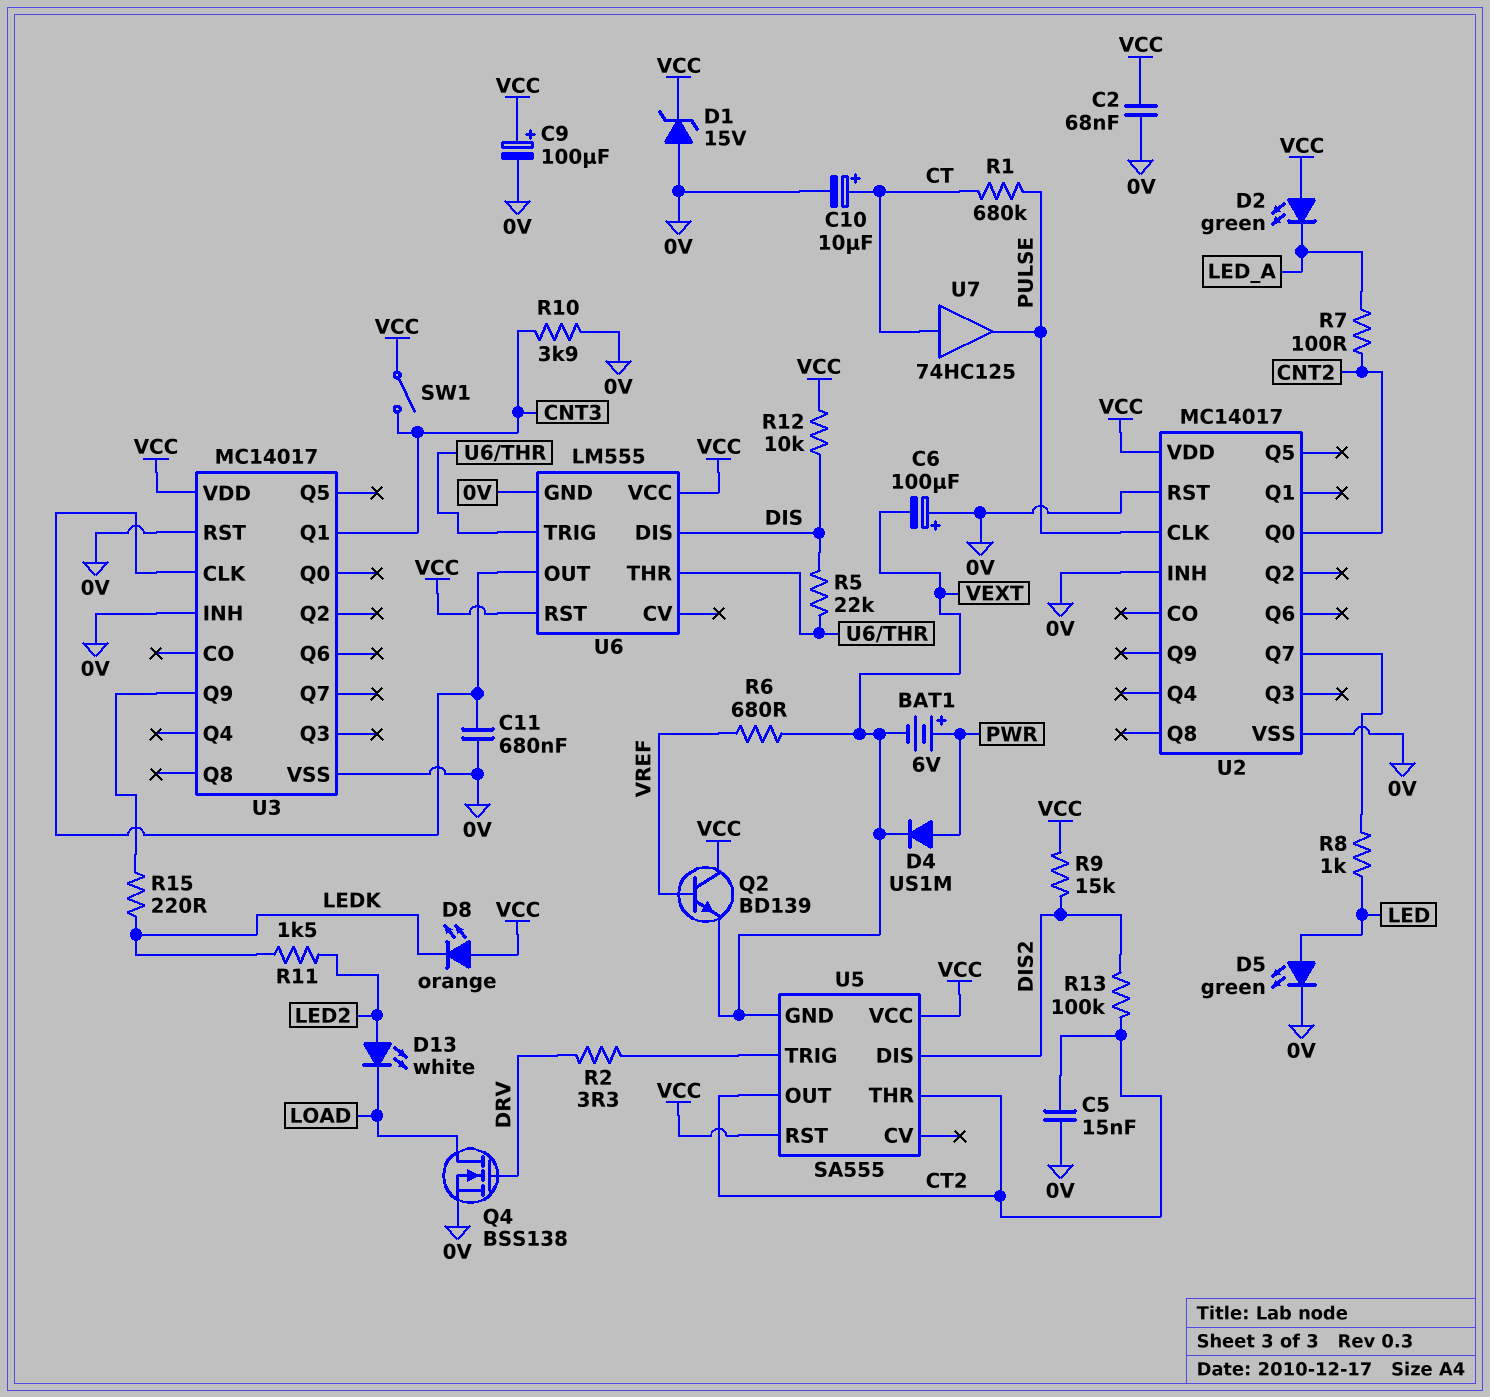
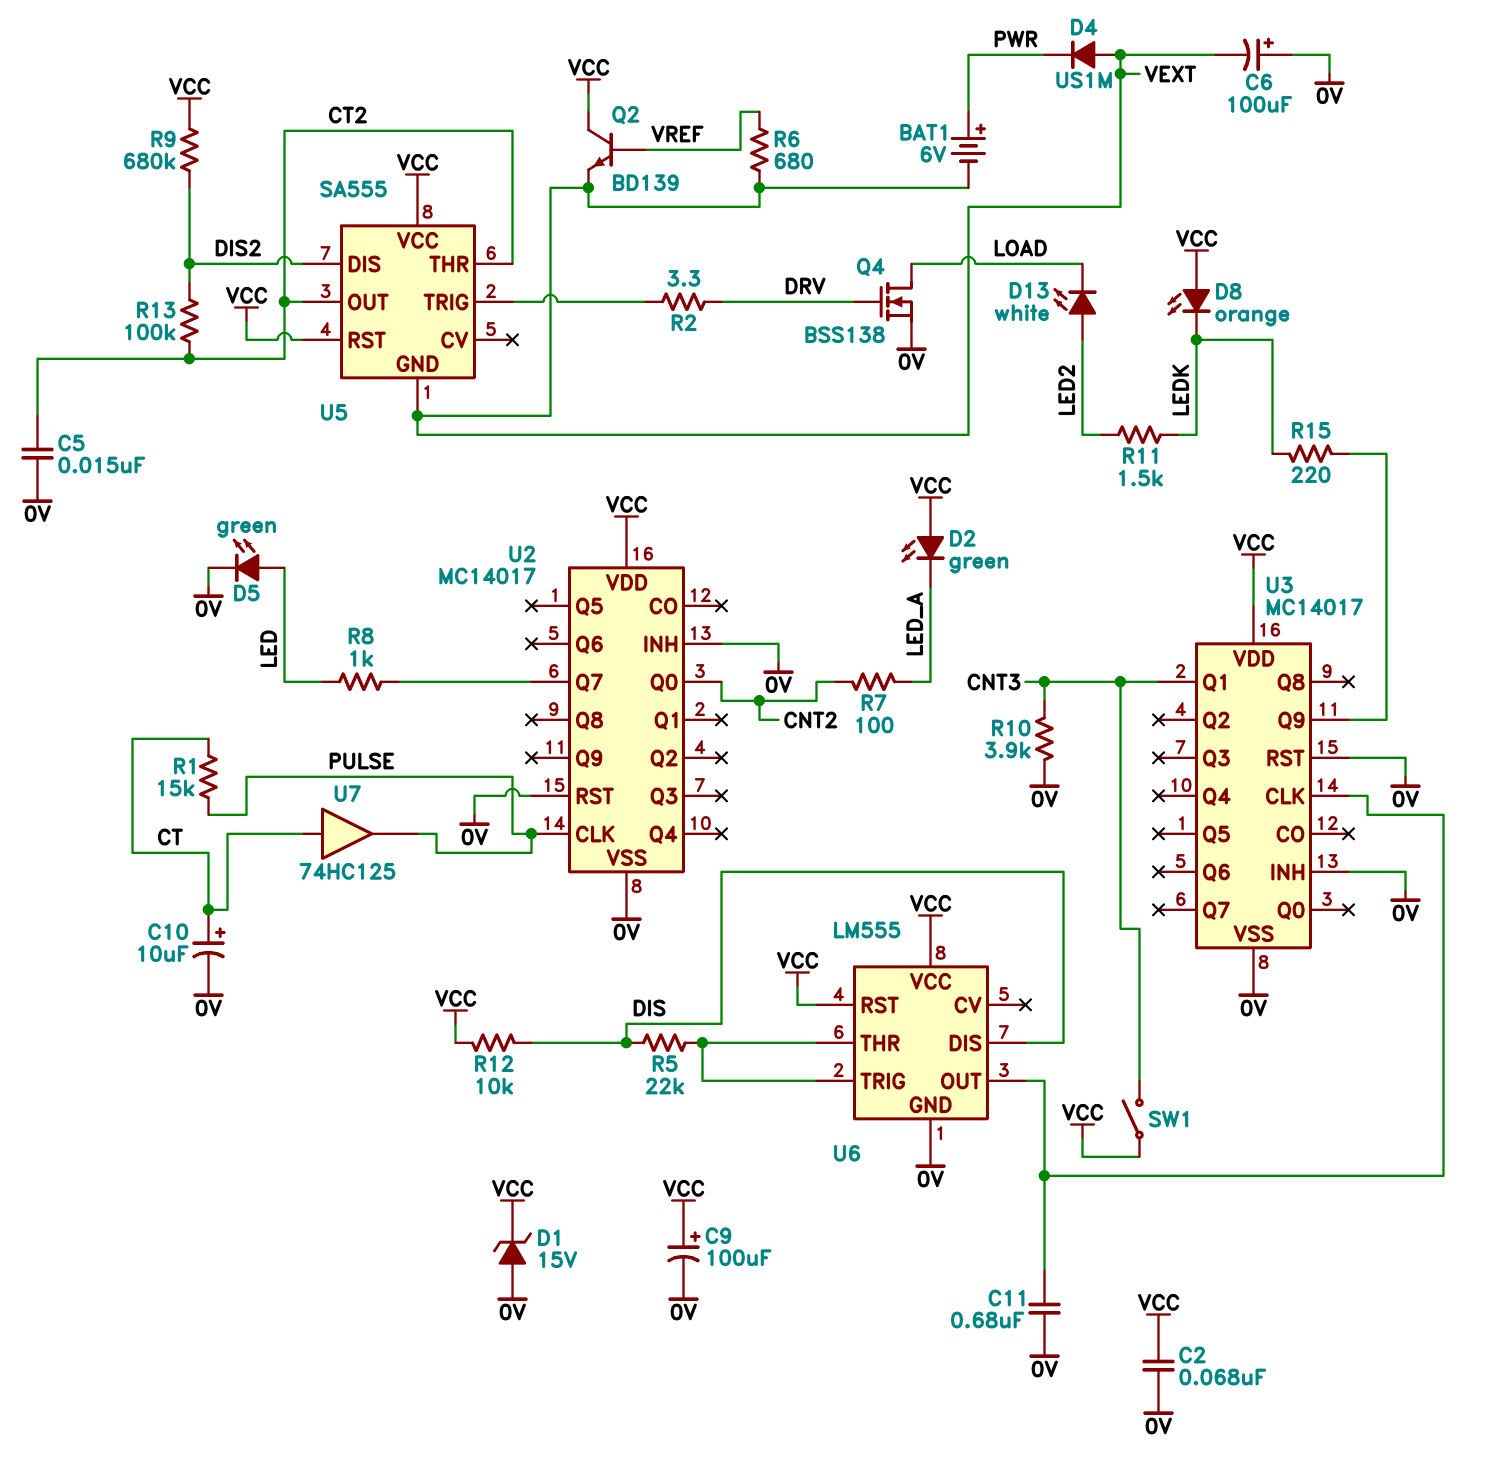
D4: diode US1M (A PWR, K VEXT) -> diode US1M (A VEXT, K PWR)
R1: 680k (CT, PULSE) -> 15k (CT, PULSE)
R9: 15k (DIS2, VCC) -> 680k (DIS2, VCC)

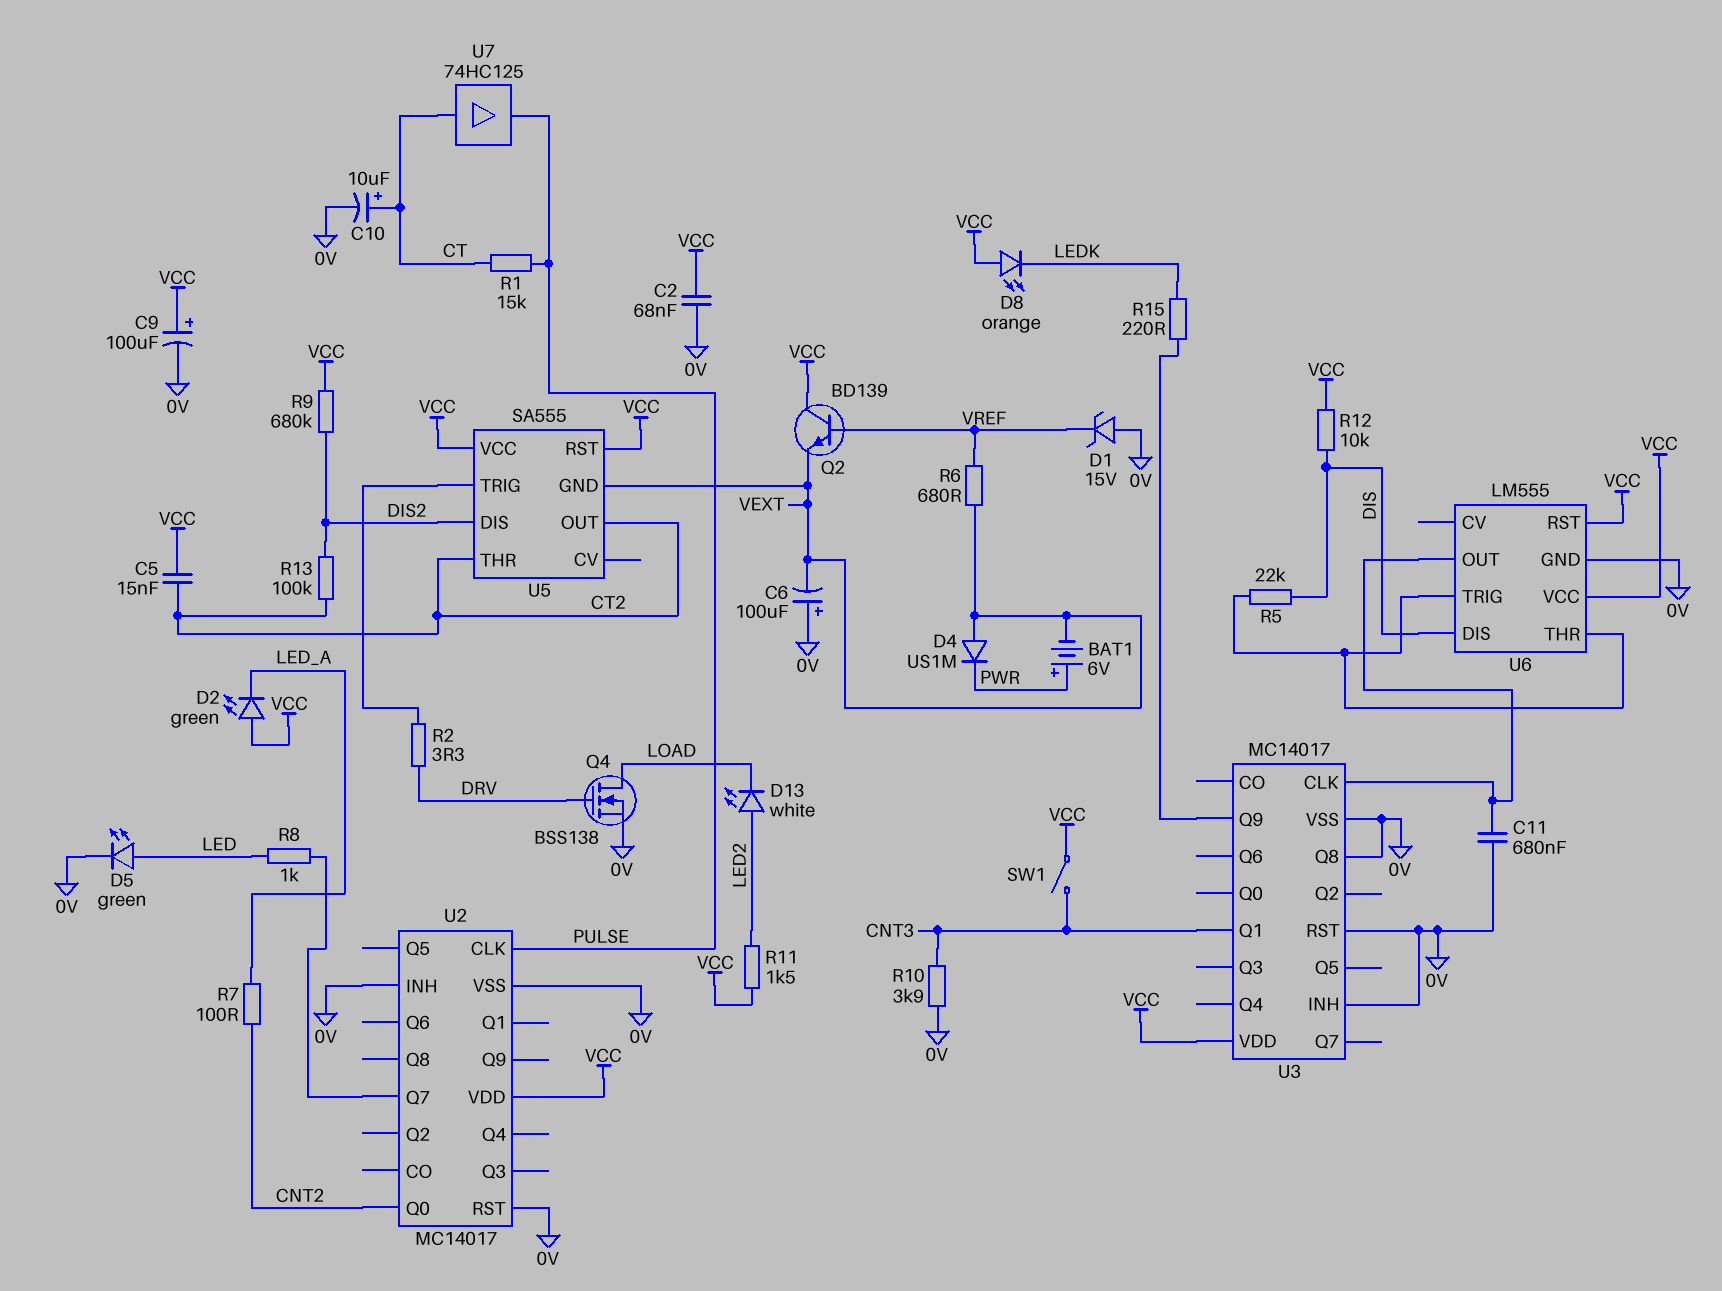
C5: 15nF (0V, CT2) -> 15nF (CT2, VCC)
D1: zener 15V (A 0V, K VCC) -> zener 15V (A 0V, K VREF)
R11: 1.5k (LED2, LEDK) -> 1.5k (LED2, VCC)
U3 pin Q8: none -> 0V

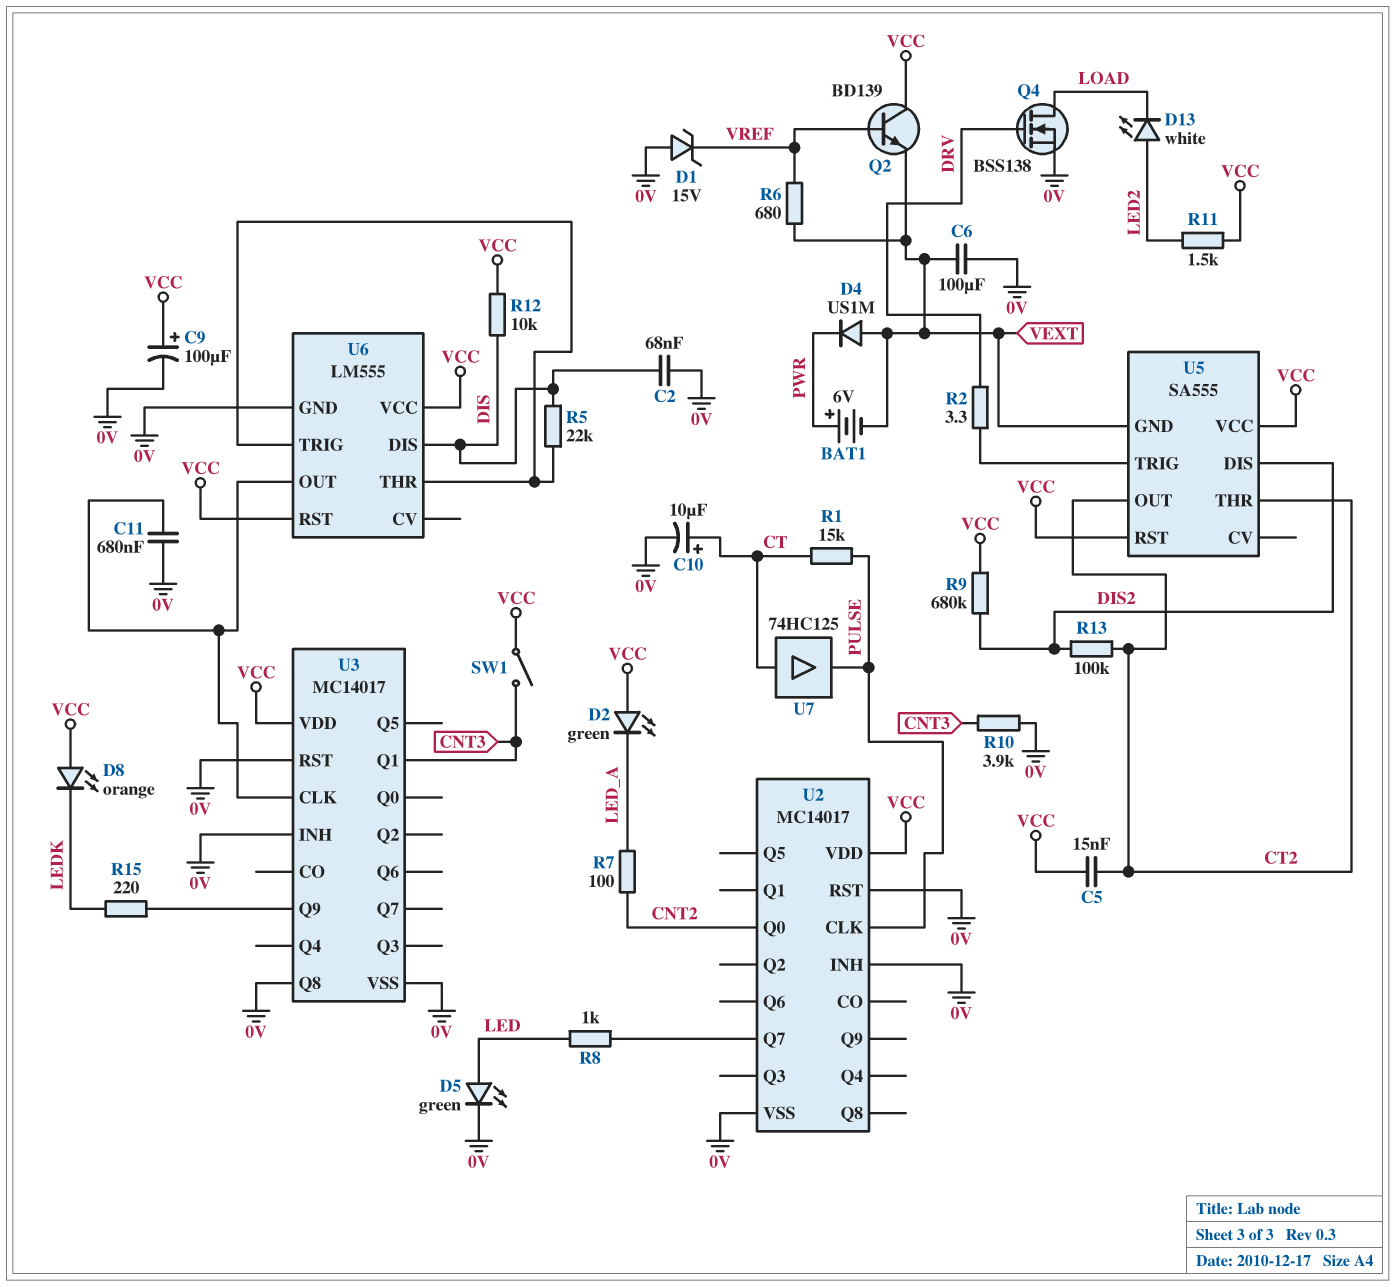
C2: 68nF (0V, VCC) -> 68nF (0V, DIS)
C6: 100uF (plus 0V, minus VEXT) -> 100uF (0V, VEXT)

